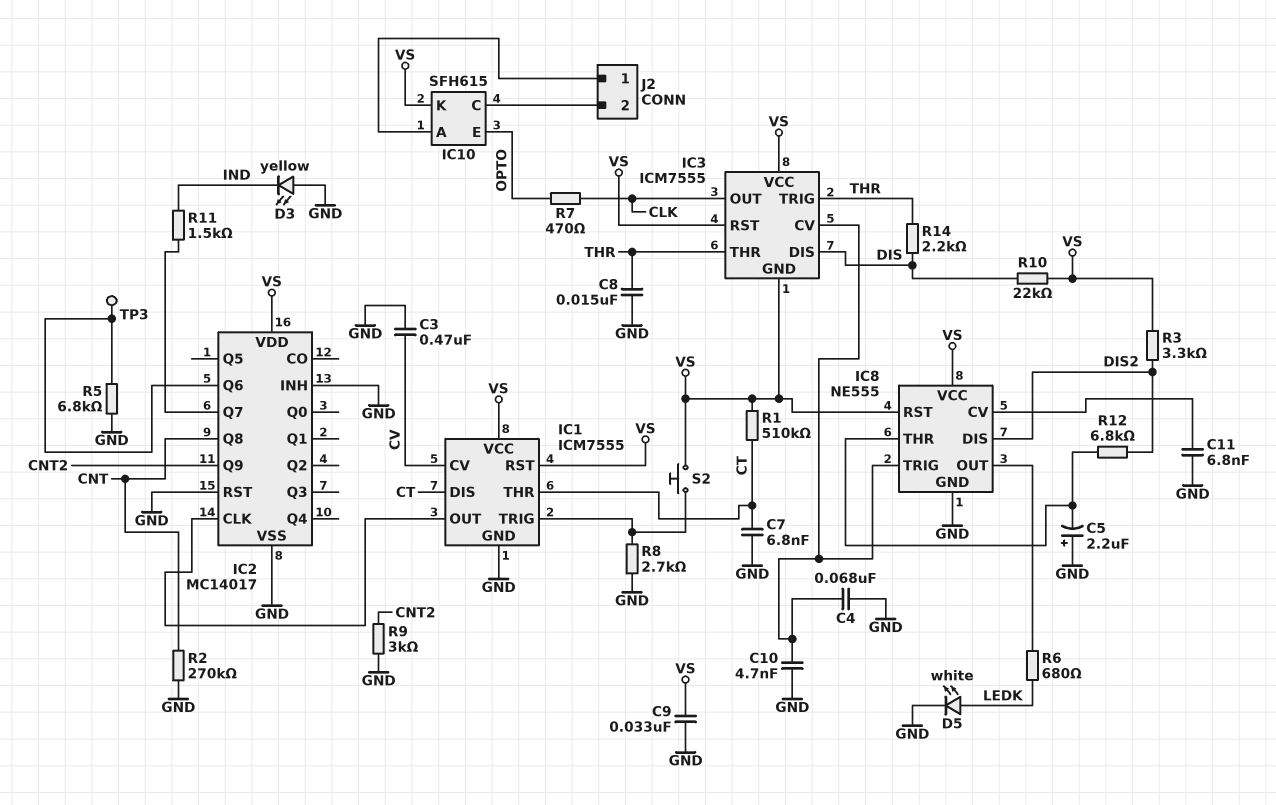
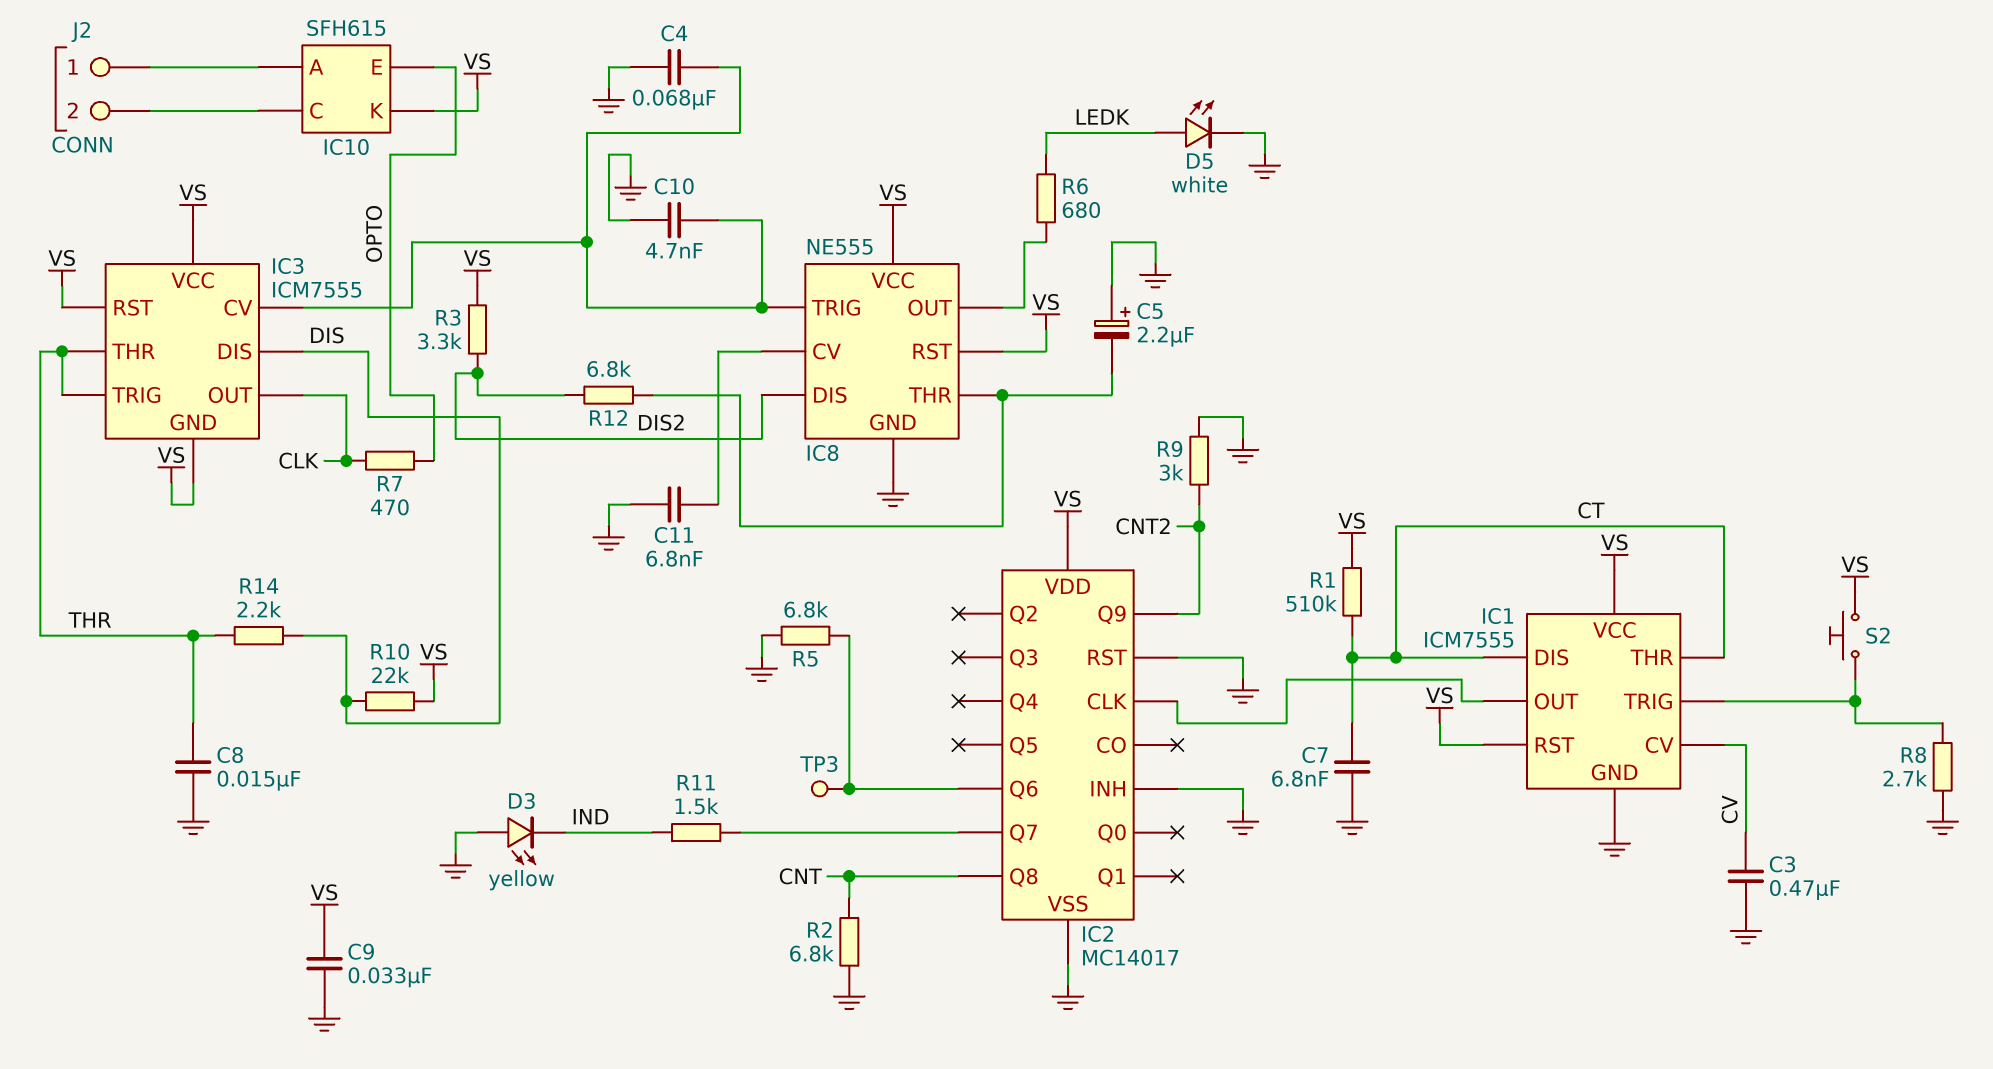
R2: 270k (CNT, GND) -> 6.8k (CNT, GND)

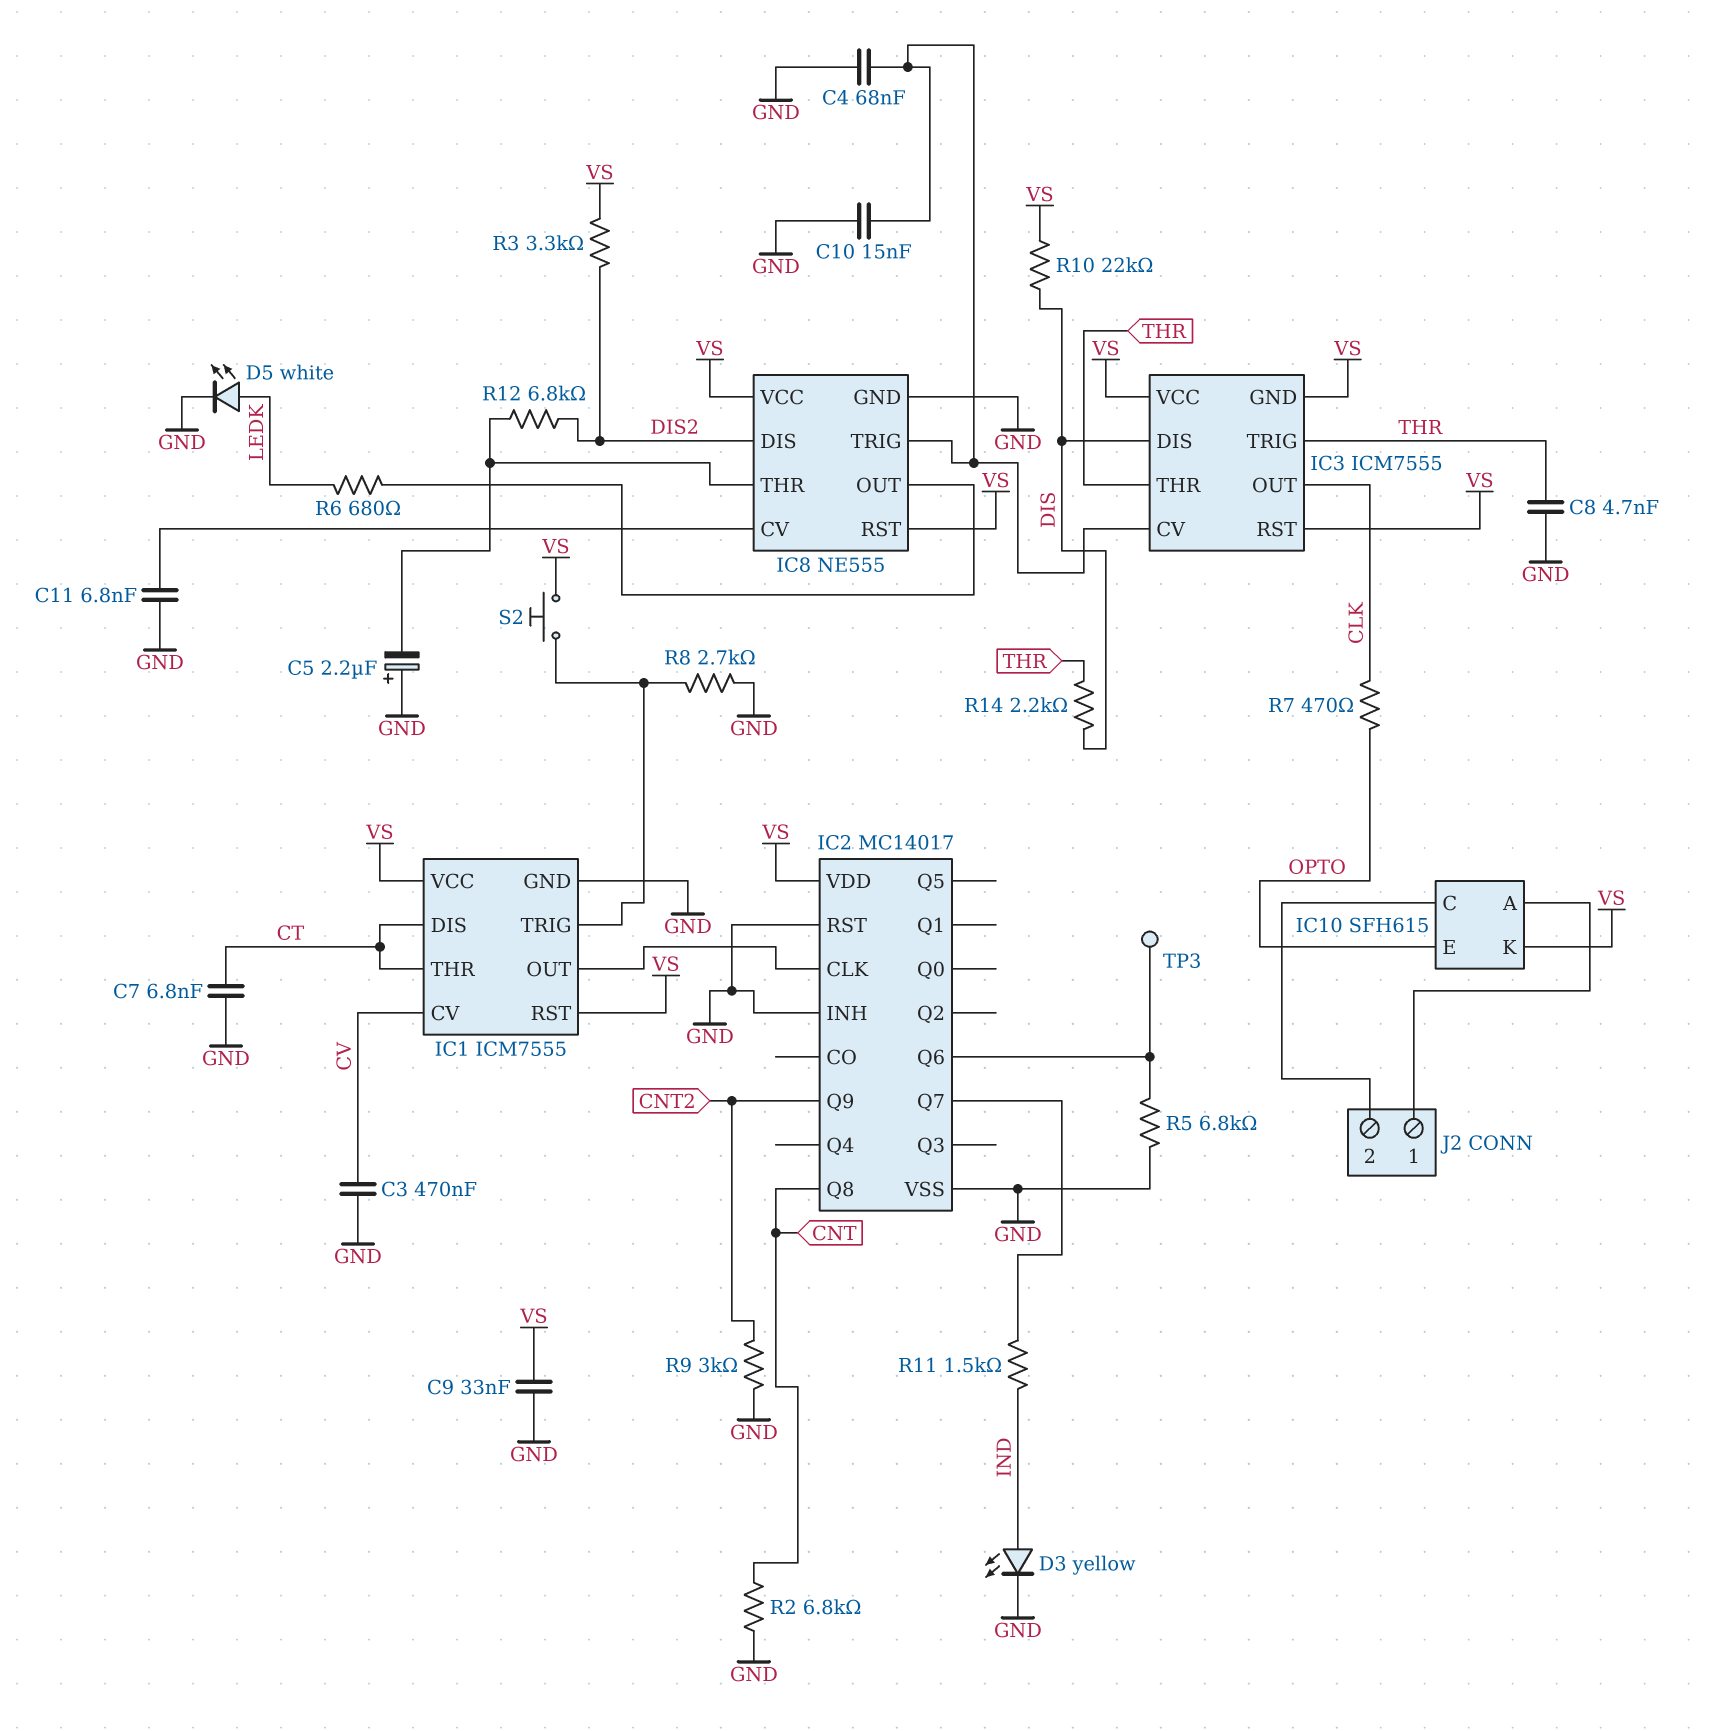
C8: 15nF (GND, THR) -> 4.7nF (GND, THR)
C10: 4.7nF (GND, IC3/CV) -> 15nF (GND, IC3/CV)
D3: LED yellow (A GND, K IND) -> LED yellow (A IND, K GND)
R1: 510k (CT, VS) -> none

